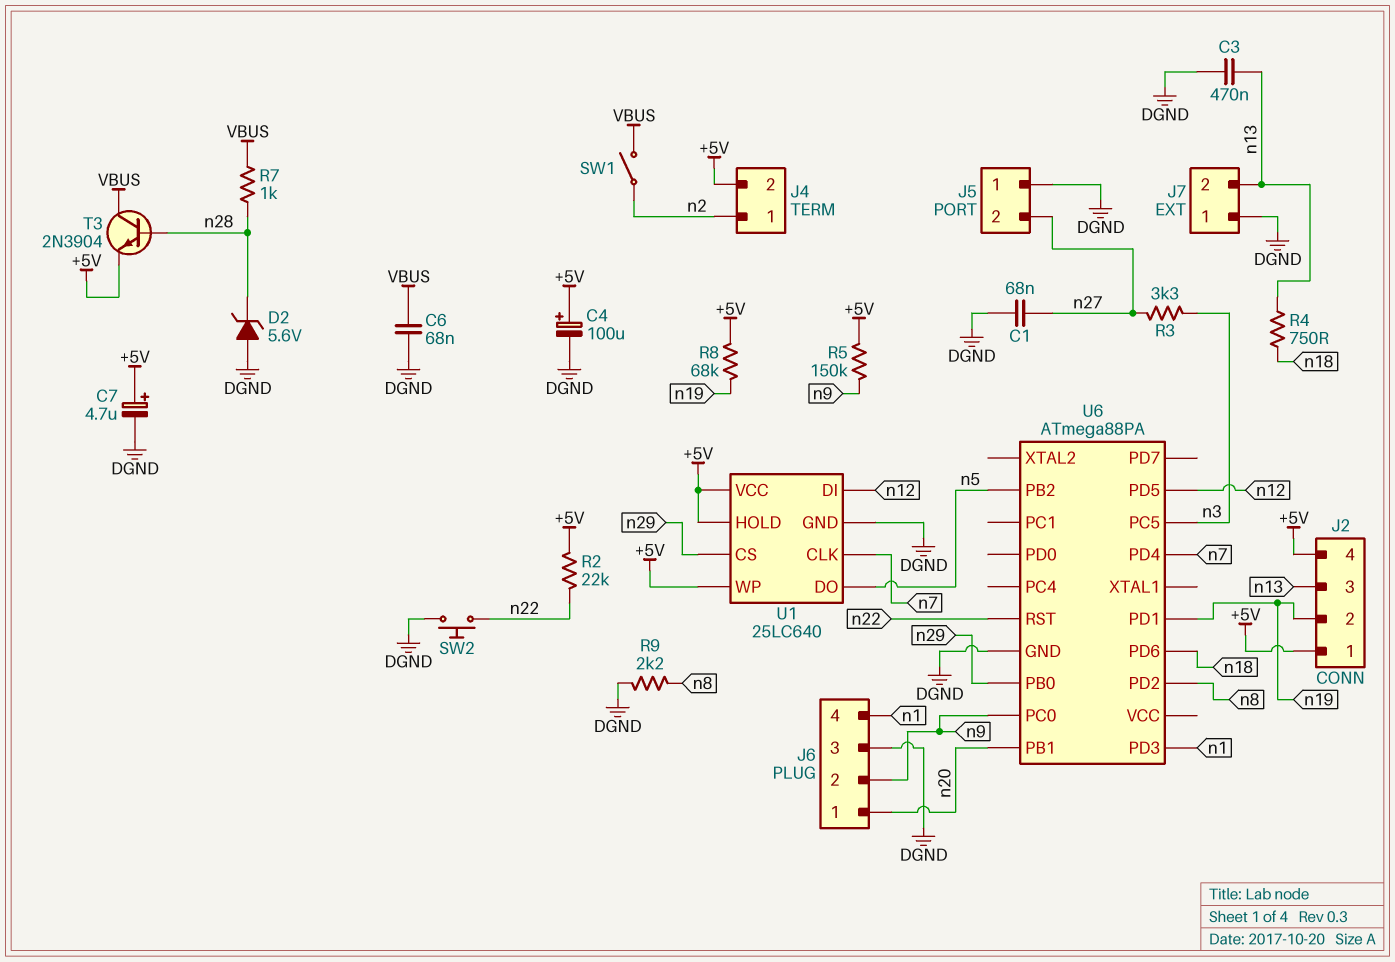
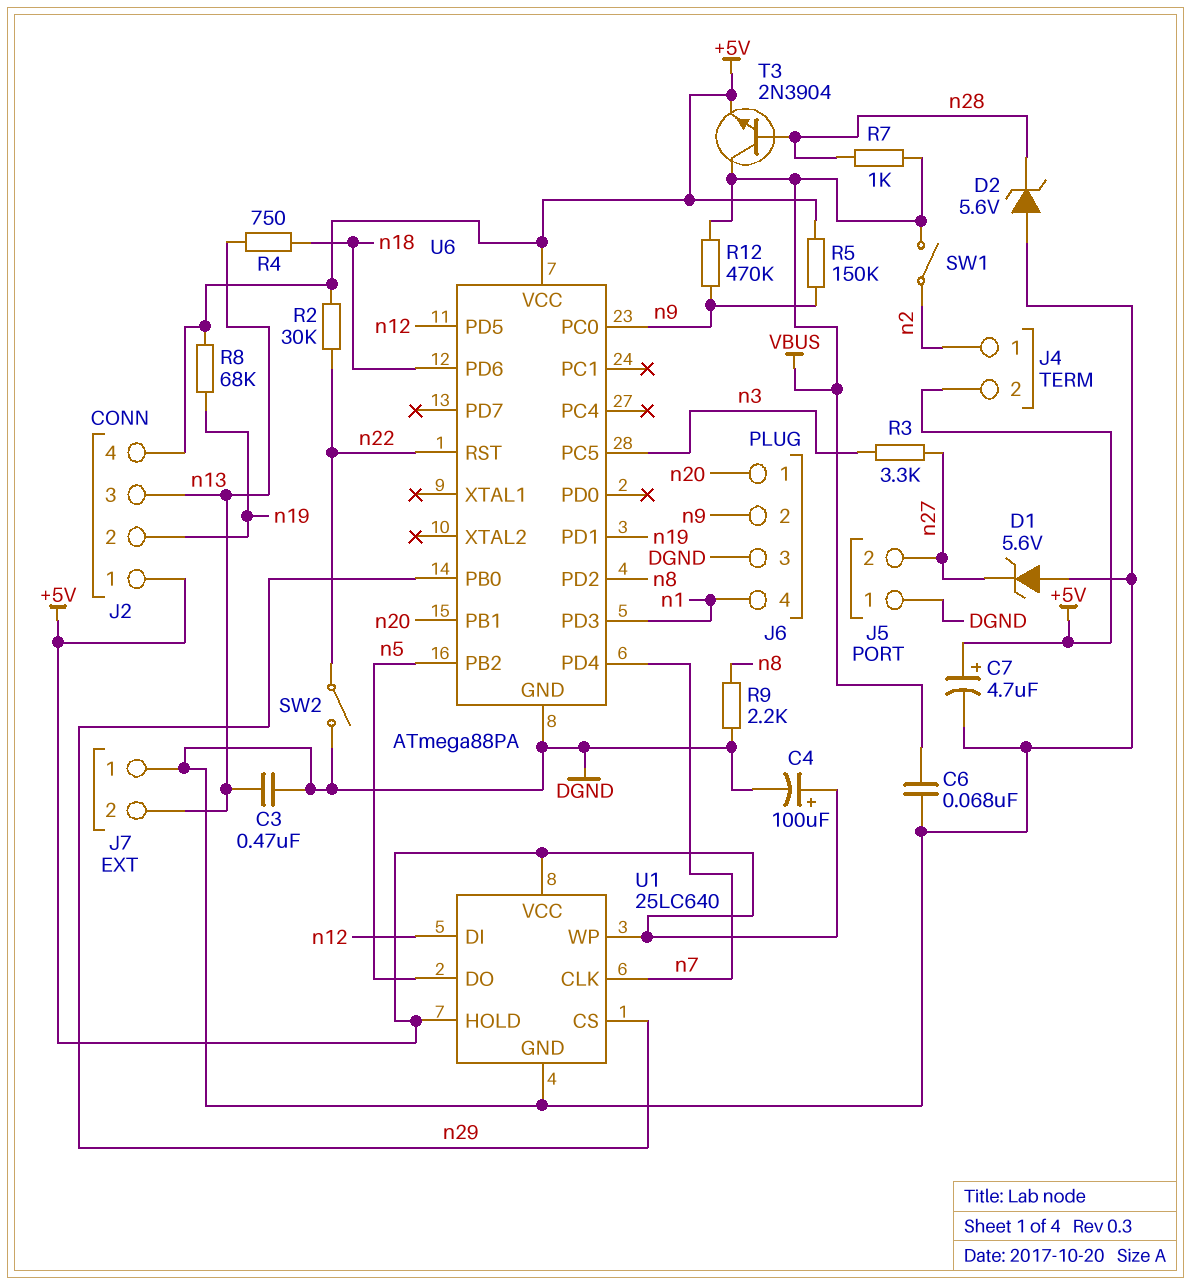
C1: 68nF (DGND, n27) -> none
D1: none -> zener 5.6V (A DGND, K n27)
R2: 22k (+5V, n22) -> 30k (+5V, n22)
R12: none -> 470k (VBUS, n9)
SW2: button (DGND, n22) -> switch (DGND, n22)
U6 pin VCC: none -> +5V

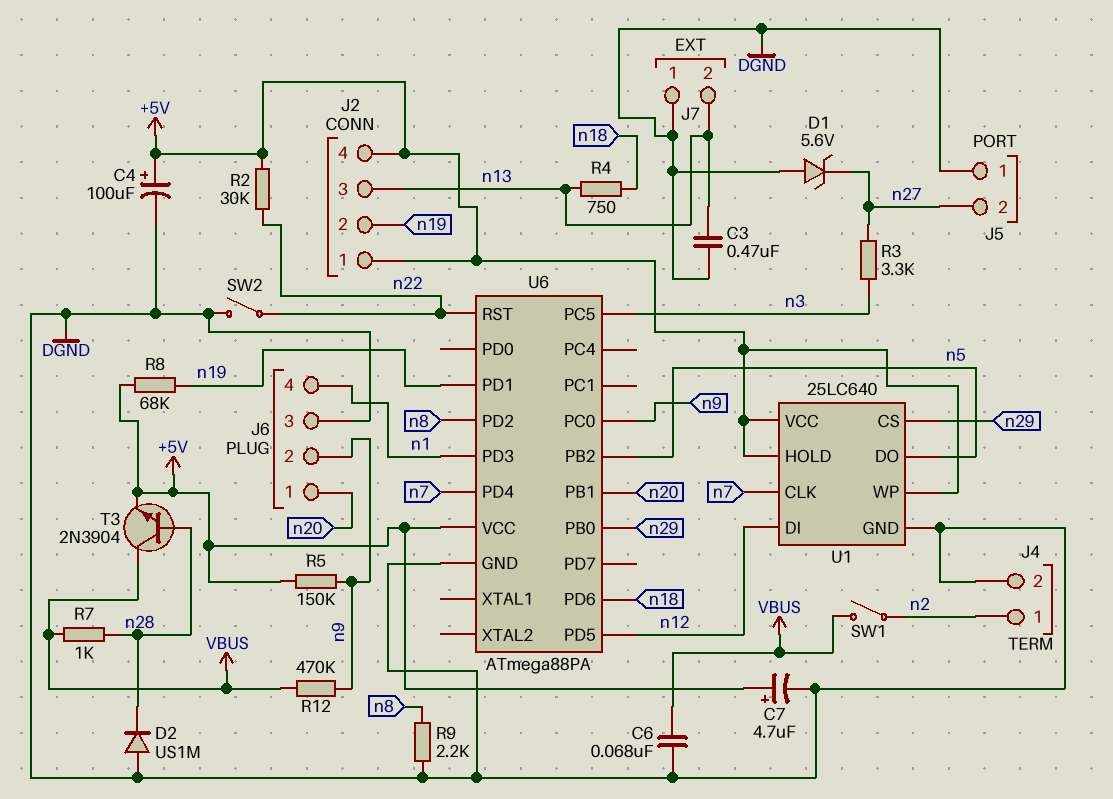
D2: zener 5.6V (A DGND, K n28) -> diode US1M (A DGND, K n28)
J4 pin 2: +5V -> DGND

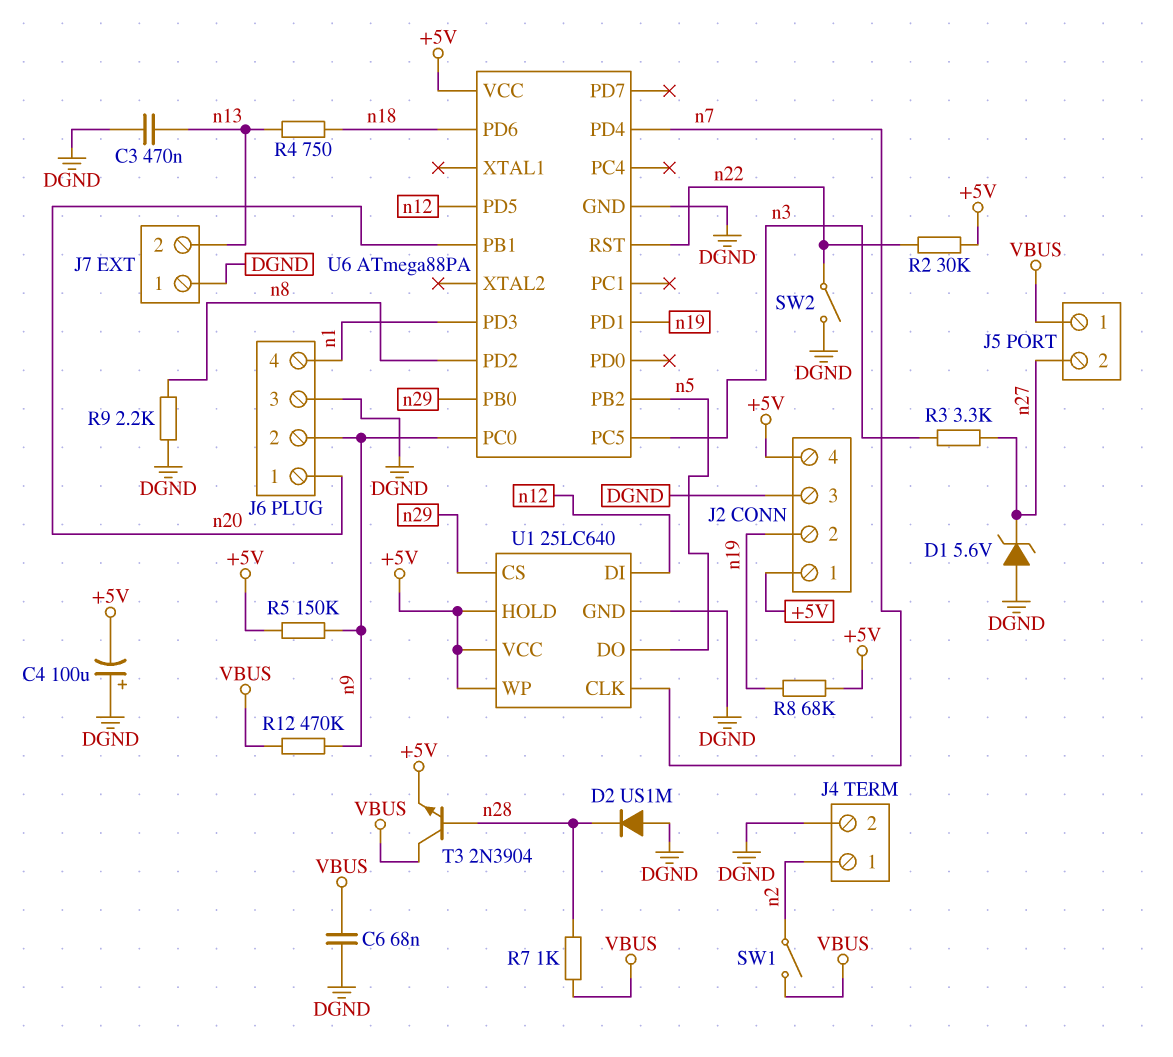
C4: 100uF (plus +5V, minus DGND) -> 100uF (plus DGND, minus +5V)
C7: 4.7uF (plus +5V, minus DGND) -> none
J2 pin 3: n13 -> DGND
J5 pin 1: DGND -> VBUS

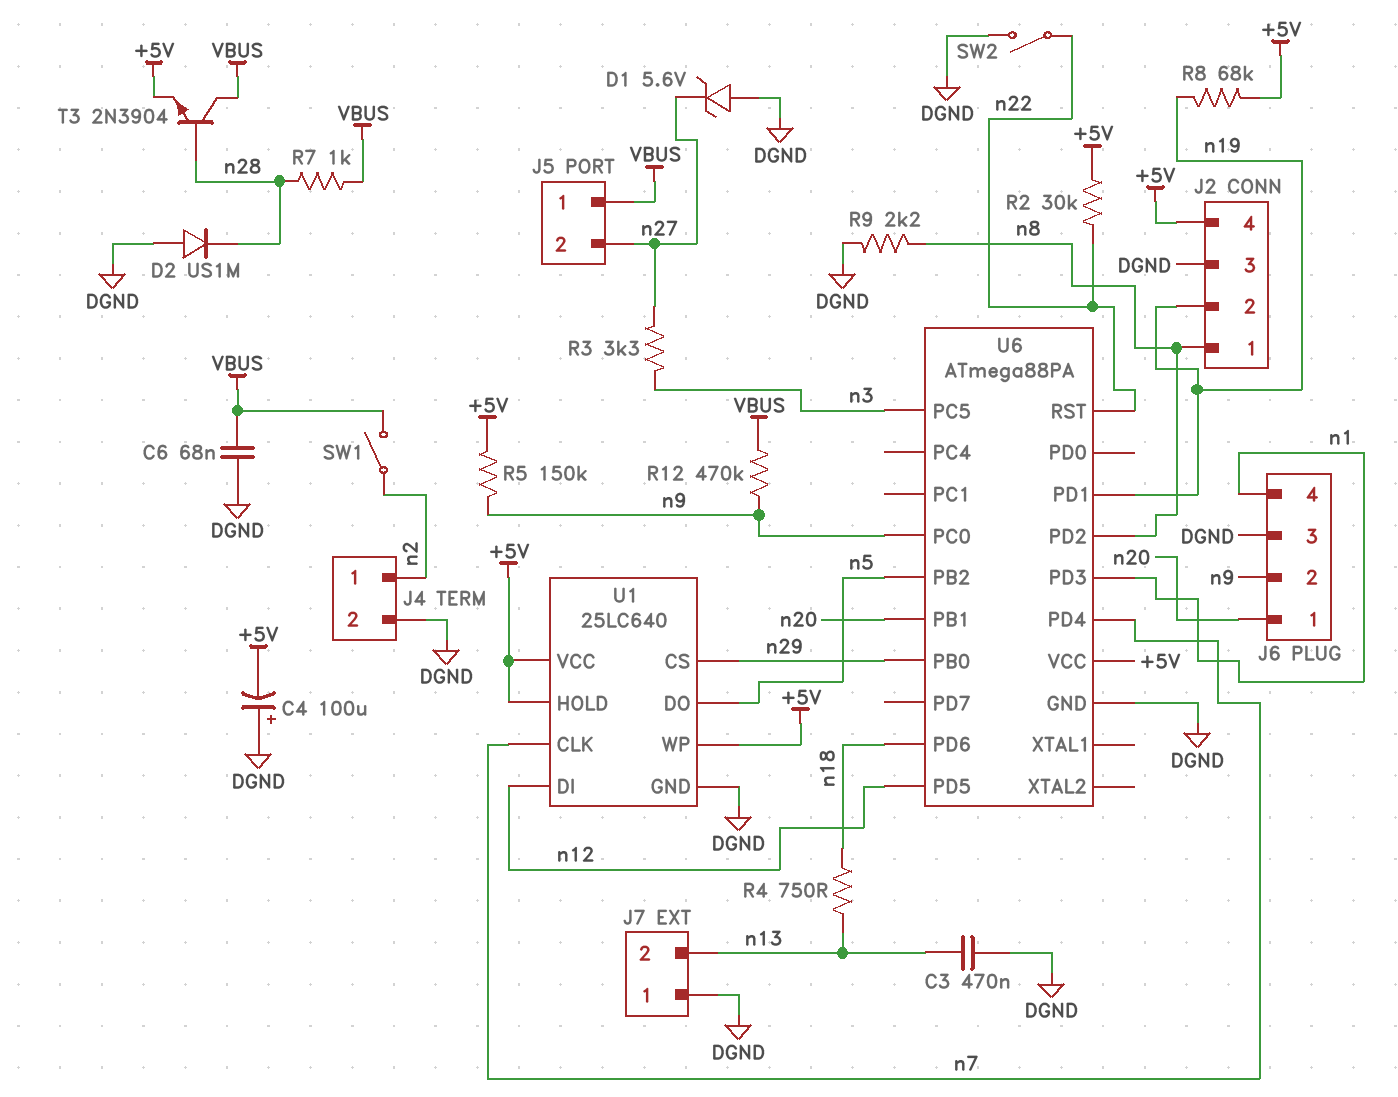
J2 pin 1: +5V -> n8

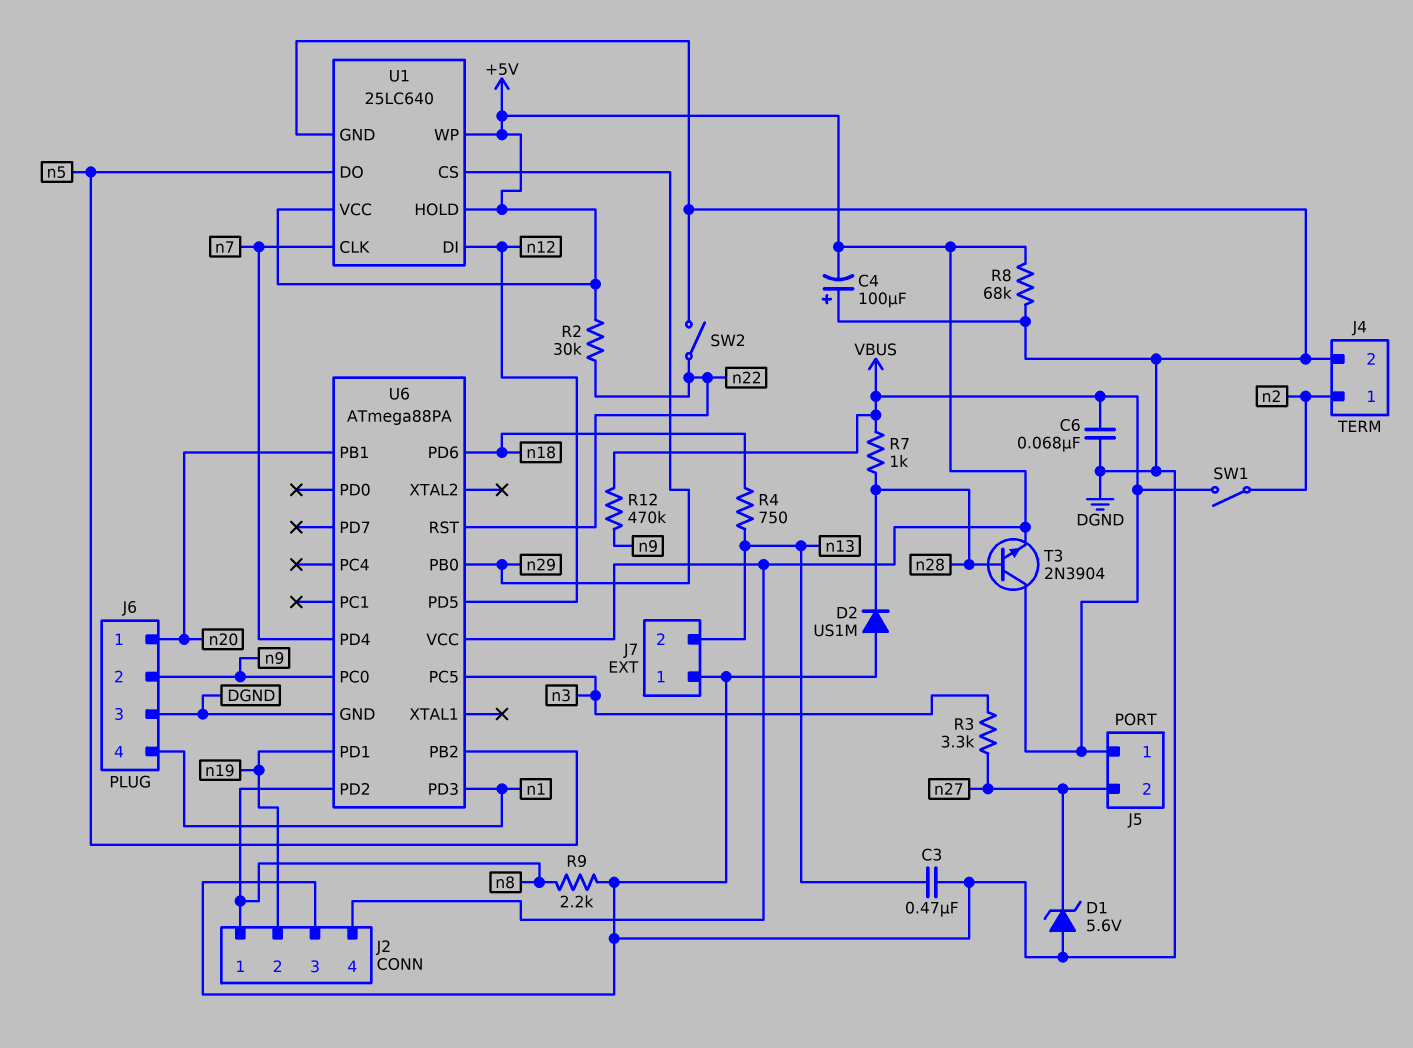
R5: 150k (+5V, n9) -> none
R8: 68k (+5V, n19) -> 68k (+5V, DGND)

